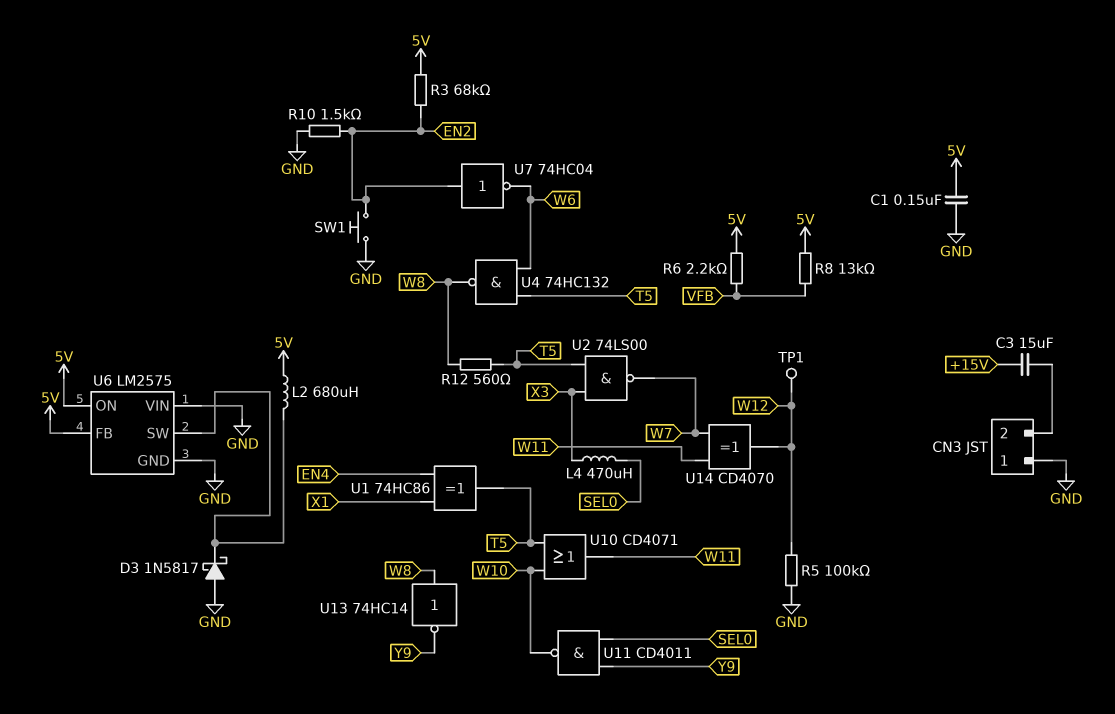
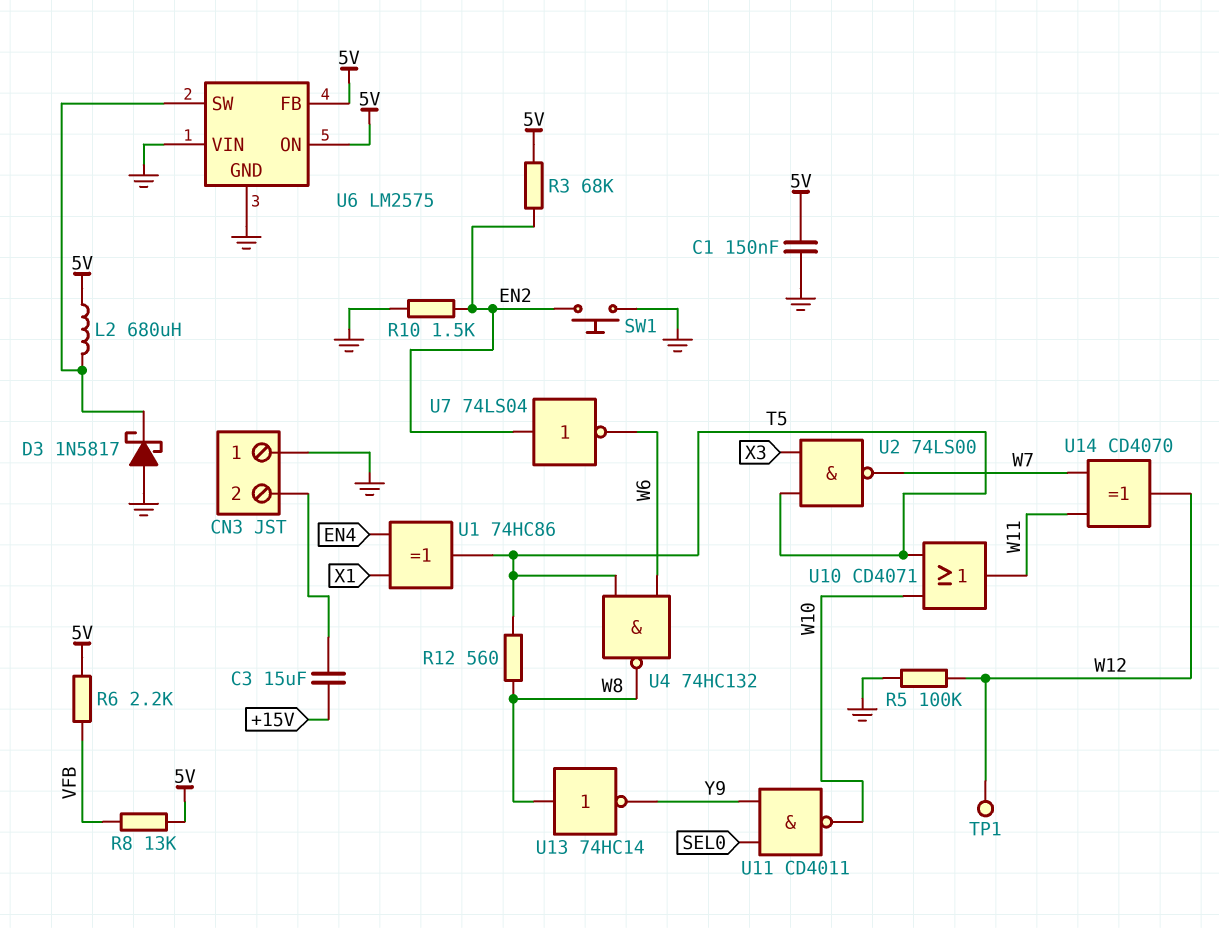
L4: 470uH (SEL0, X3) -> none
U7: NOT 74HC04 (in EN2, out W6) -> NOT 74LS04 (in EN2, out W6)

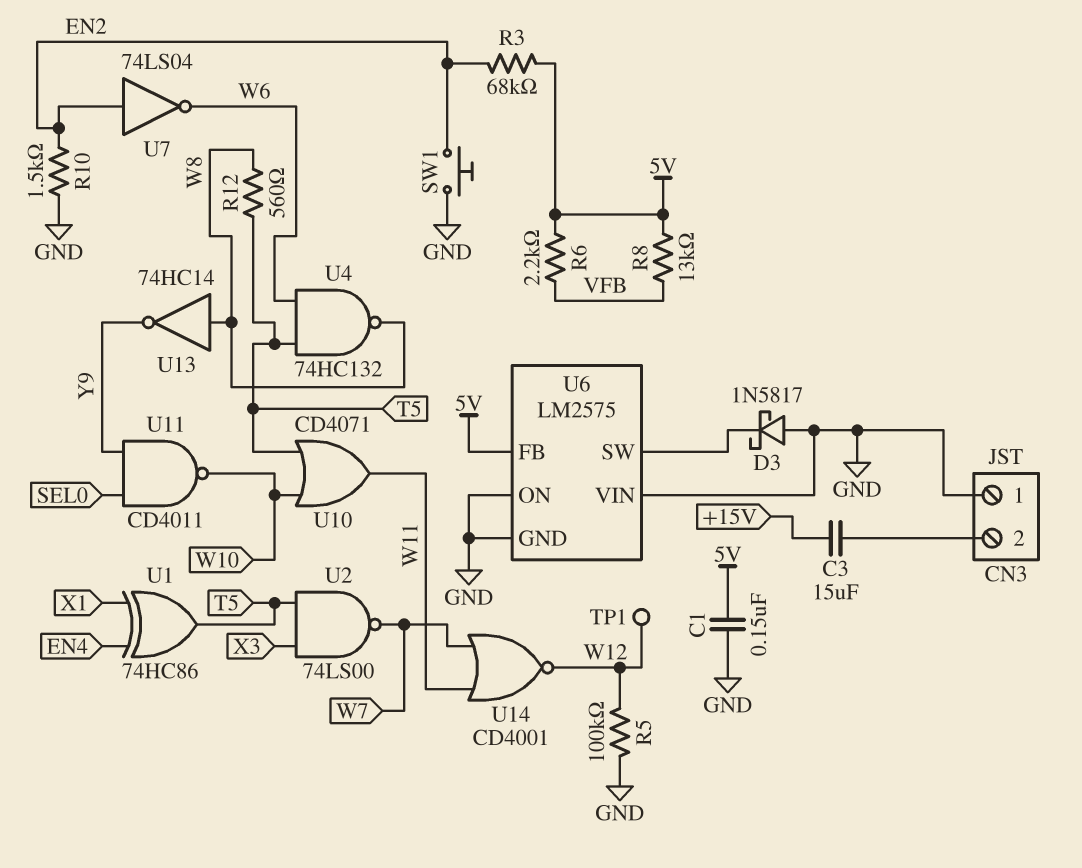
L2: 680uH (5V, U6/SW) -> none
U6 pin ON: 5V -> GND
U14: XOR CD4070 (in W7, in W11, out W12) -> NOR CD4001 (in W7, in W11, out W12)

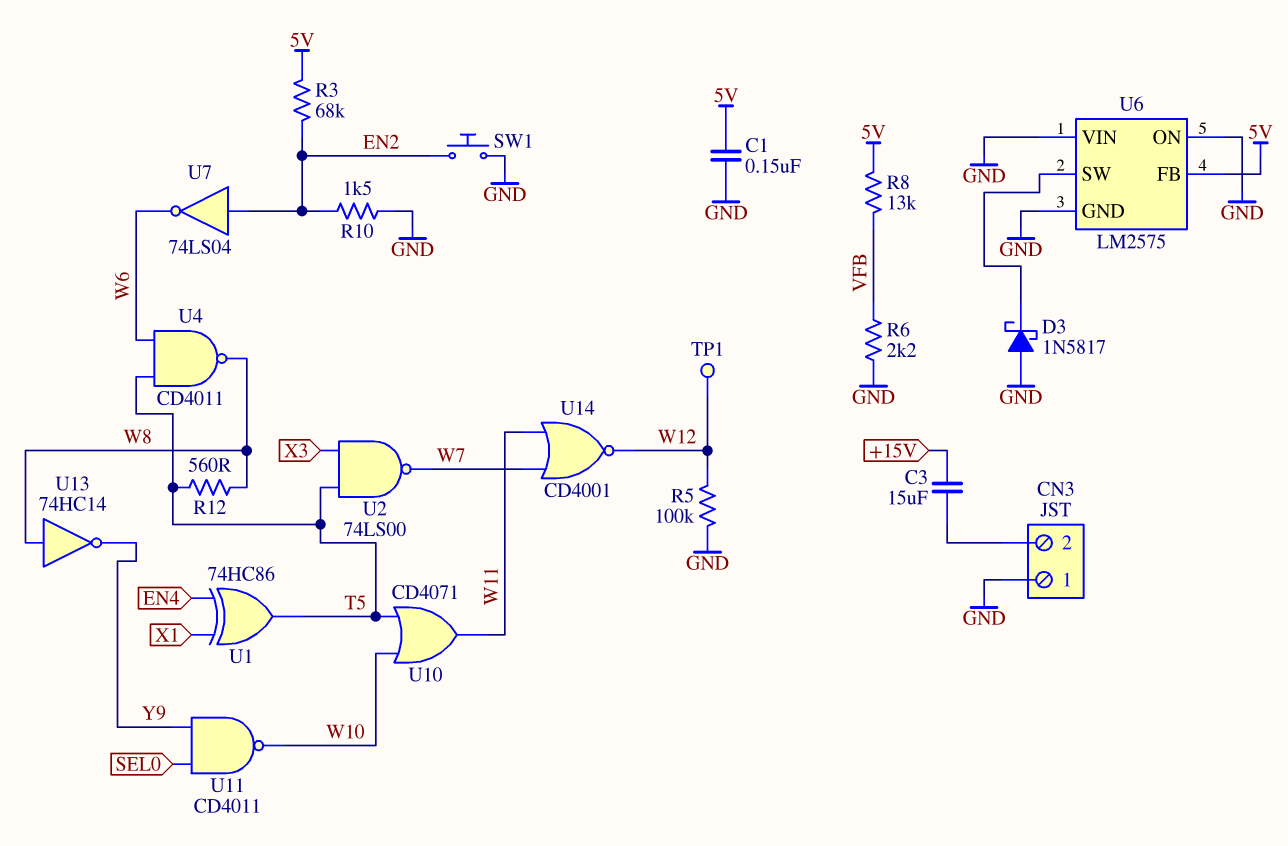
R6: 2.2k (5V, VFB) -> 2.2k (GND, VFB)
U4: NAND 74HC132 (in T5, in W6, out W8) -> NAND CD4011 (in T5, in W6, out W8)

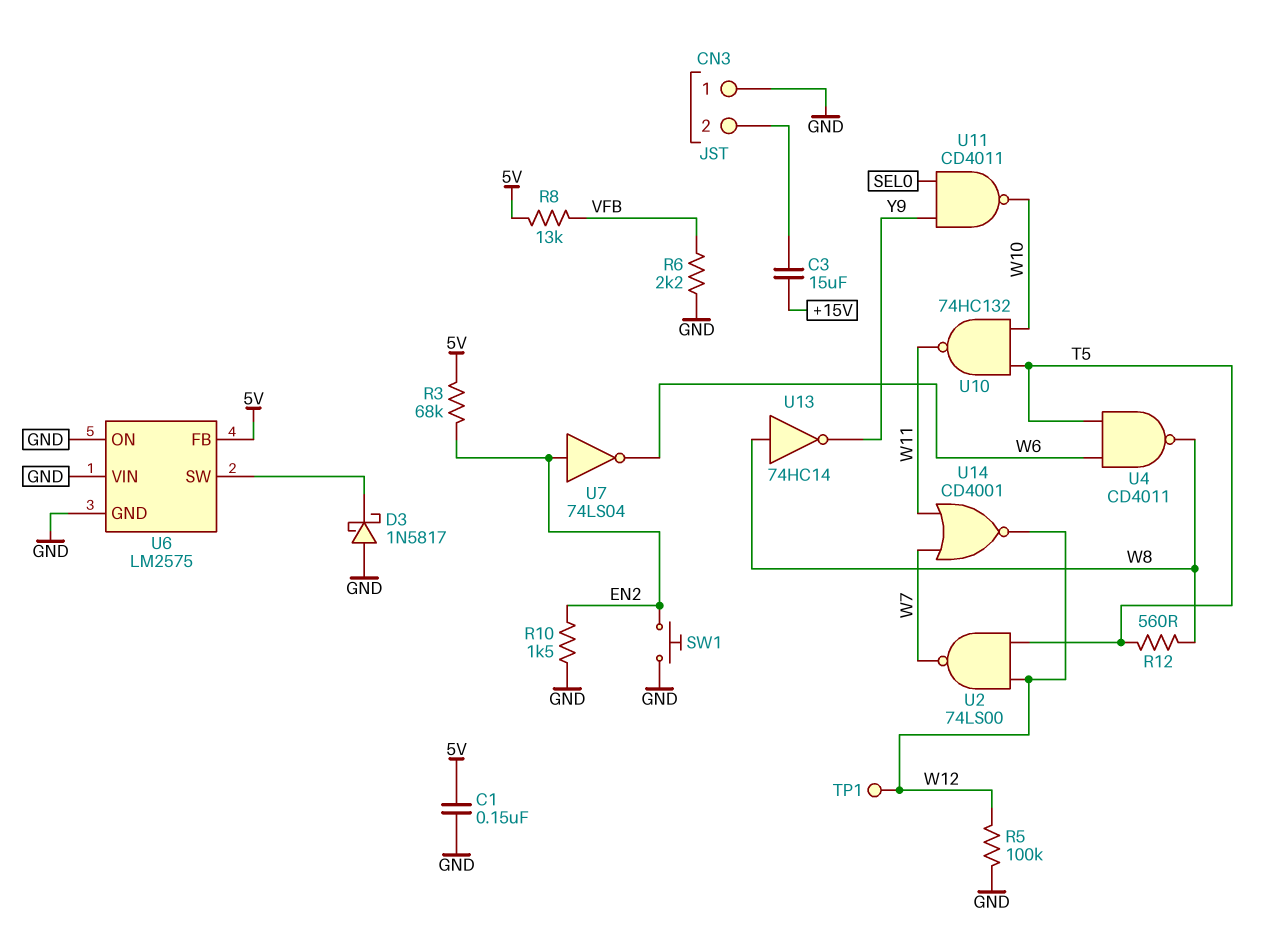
U1: XOR 74HC86 (in EN4, in X1, out T5) -> none
U2: NAND 74LS00 (in T5, in X3, out W7) -> NAND 74LS00 (in T5, in W12, out W7)
U10: OR CD4071 (in T5, in W10, out W11) -> NAND 74HC132 (in T5, in W10, out W11)

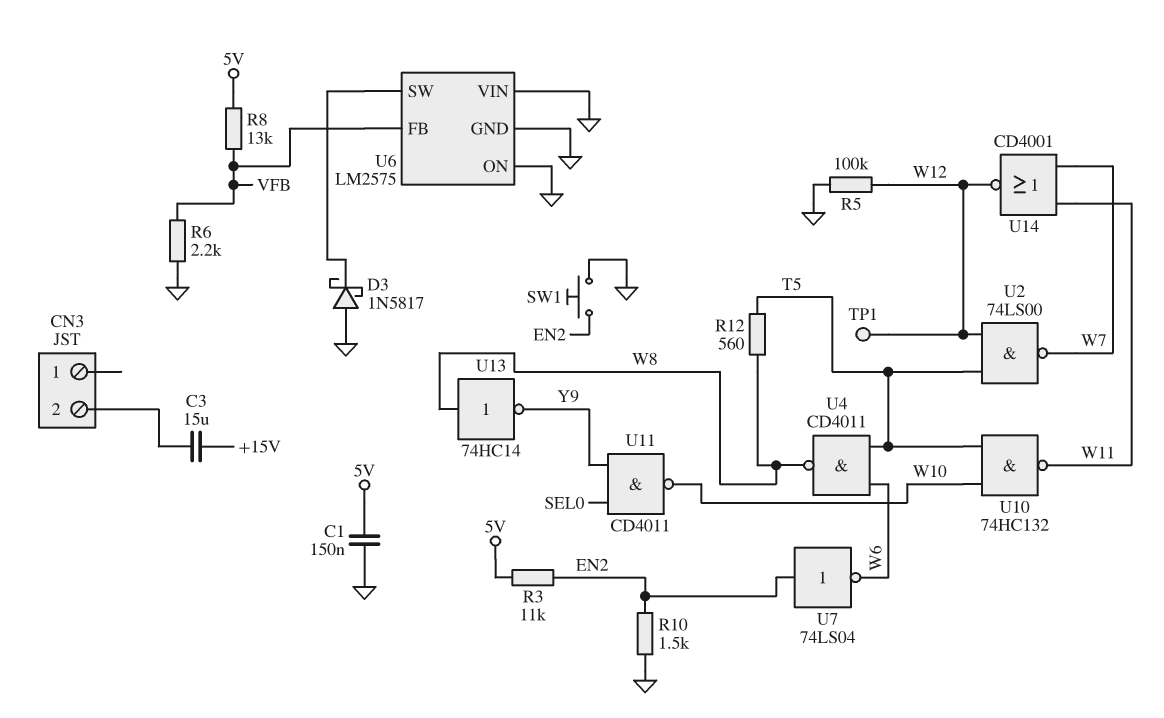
CN3 pin 1: GND -> none
R3: 68k (5V, EN2) -> 11k (5V, EN2)
U6 pin FB: 5V -> VFB

